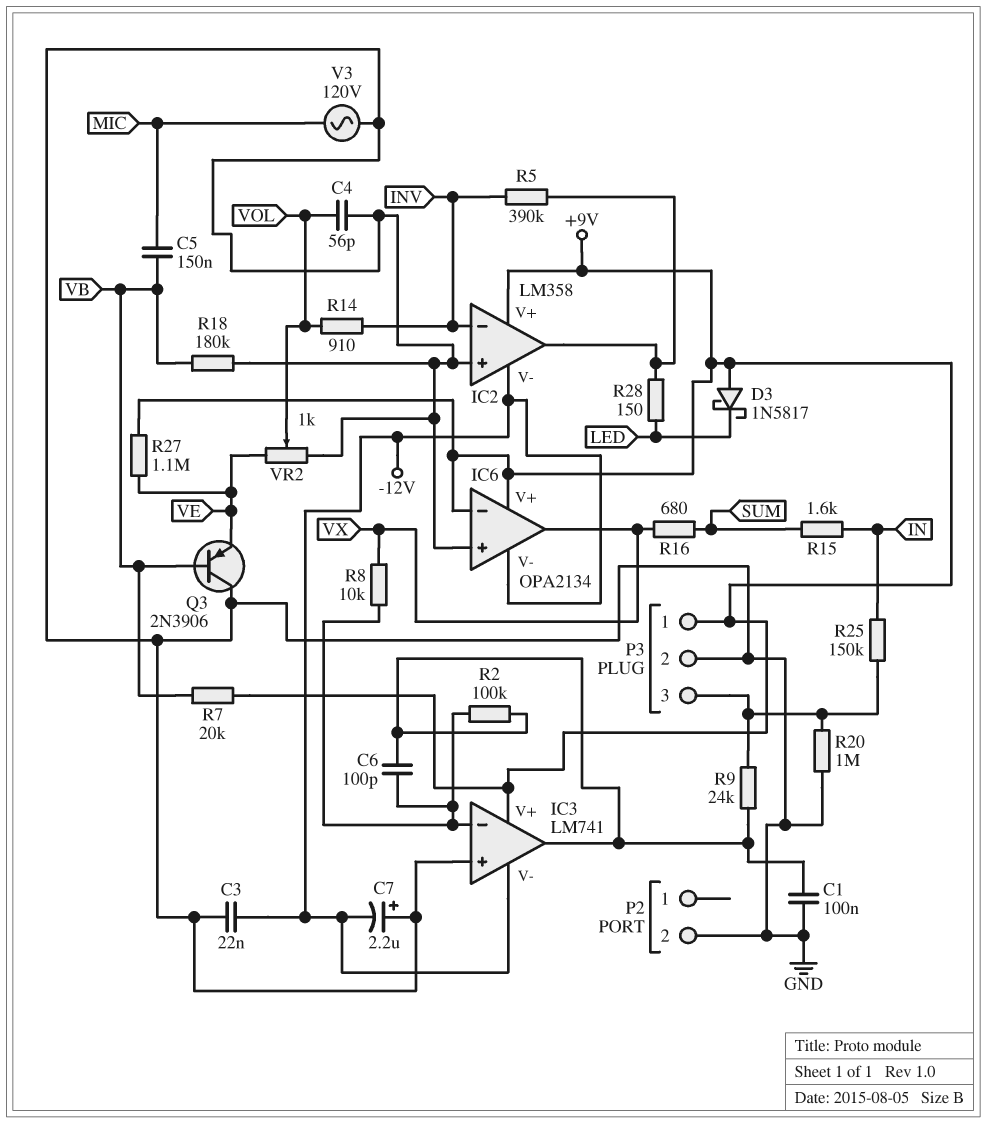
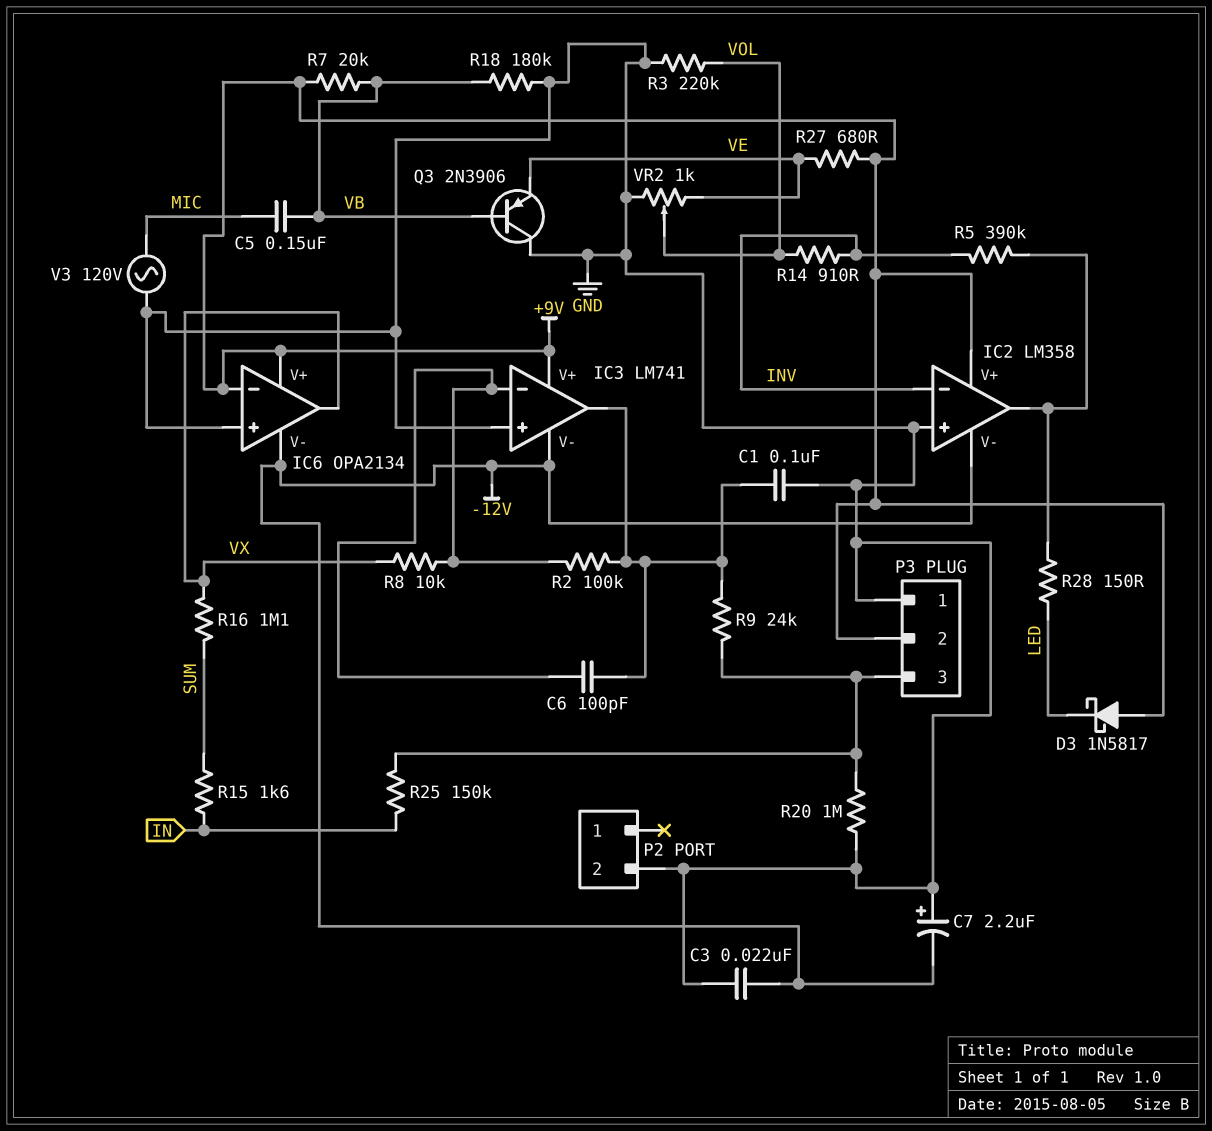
C4: 56pF (GND, VOL) -> none
P3 pin 1: +9V -> GND
P3 pin 2: GND -> +9V
R3: none -> 220k (GND, VOL)
R16: 680 (SUM, VX) -> 1.1M (SUM, VX)
R27: 1.1M (+9V, VE) -> 680 (+9V, VE)

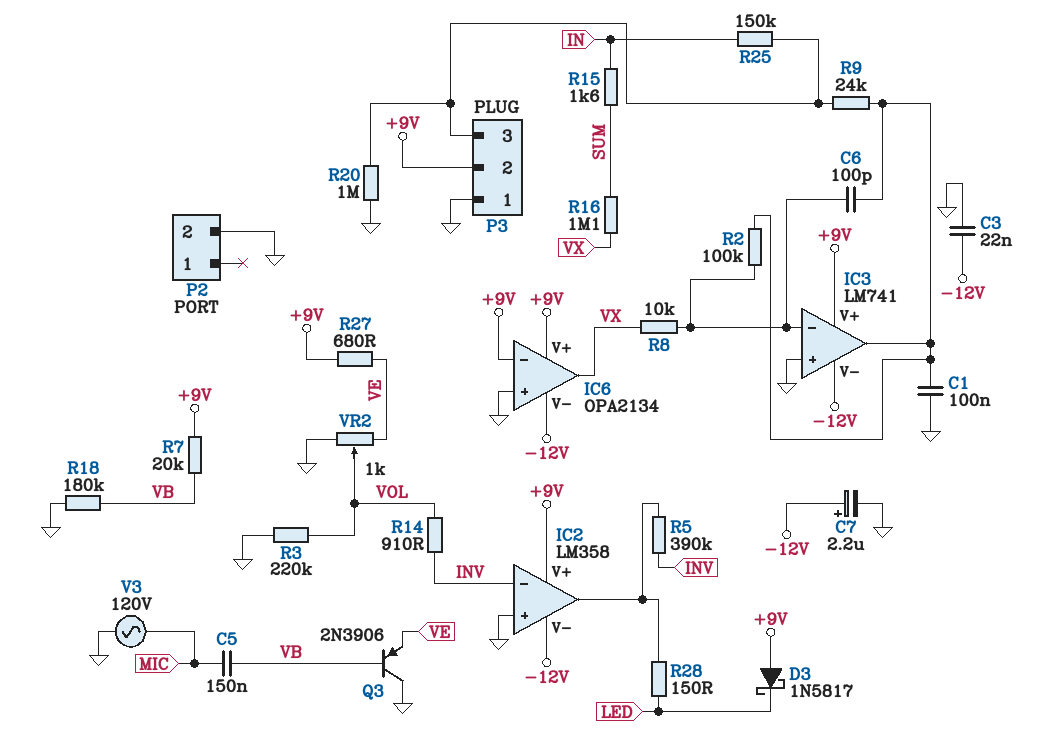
C7: 2.2uF (plus GND, minus -12V) -> 2.2uF (plus -12V, minus GND)

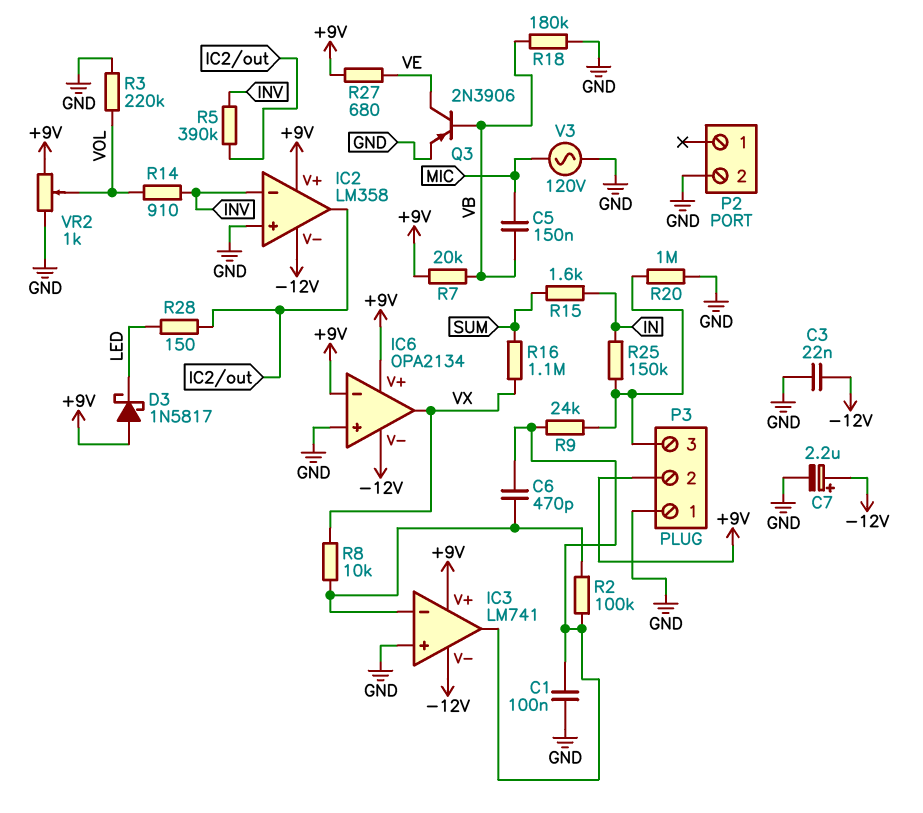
C6: 100pF (IC3/in-, IC3/out) -> 470pF (IC3/in-, IC3/out)
Q3: PNP 2N3906 (B VB, C GND, E VE) -> PNP 2N3906 (B VB, C VE, E GND)
VR2: 1k (GND, VE, wiper VOL) -> 1k (+9V, GND, wiper VOL)

